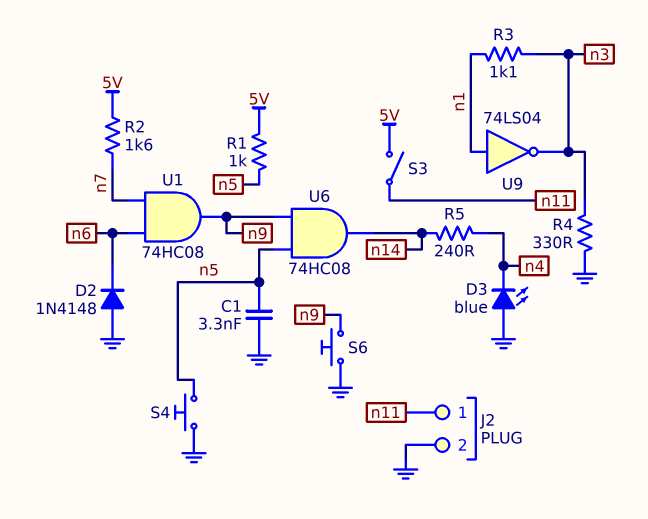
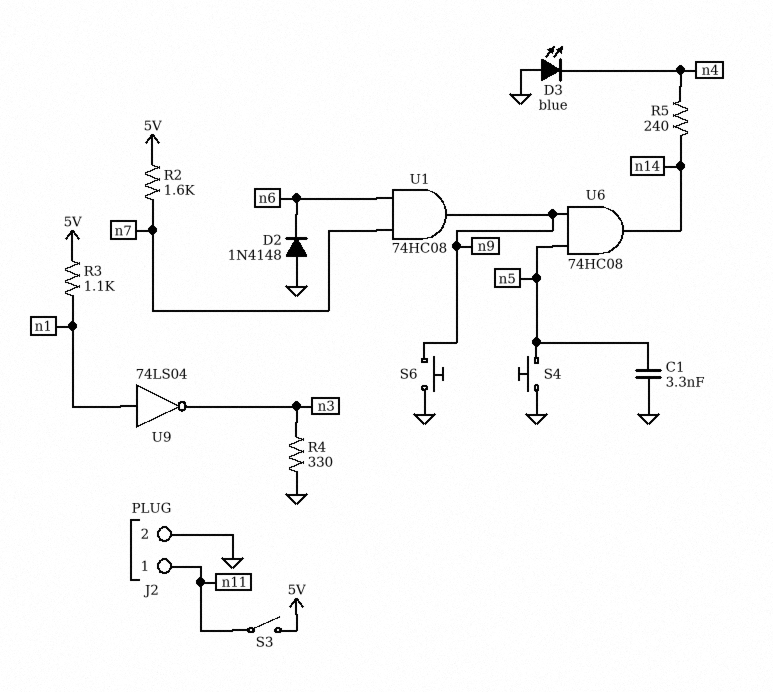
R1: 1k (5V, n5) -> none
R3: 1.1k (n1, n3) -> 1.1k (5V, n1)

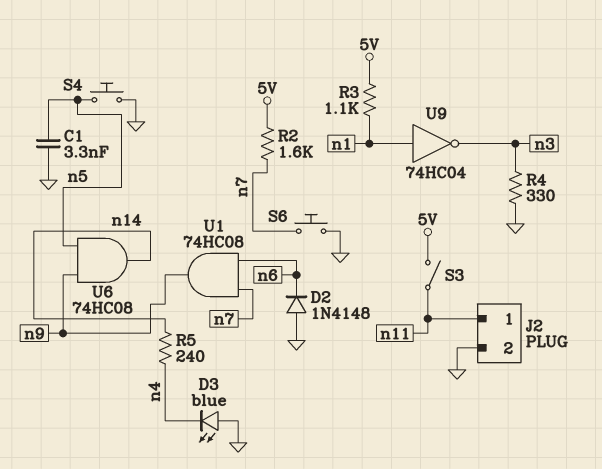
S6: button (GND, n9) -> button (GND, n7)
U9: NOT 74LS04 (in n1, out n3) -> NOT 74HC04 (in n1, out n3)

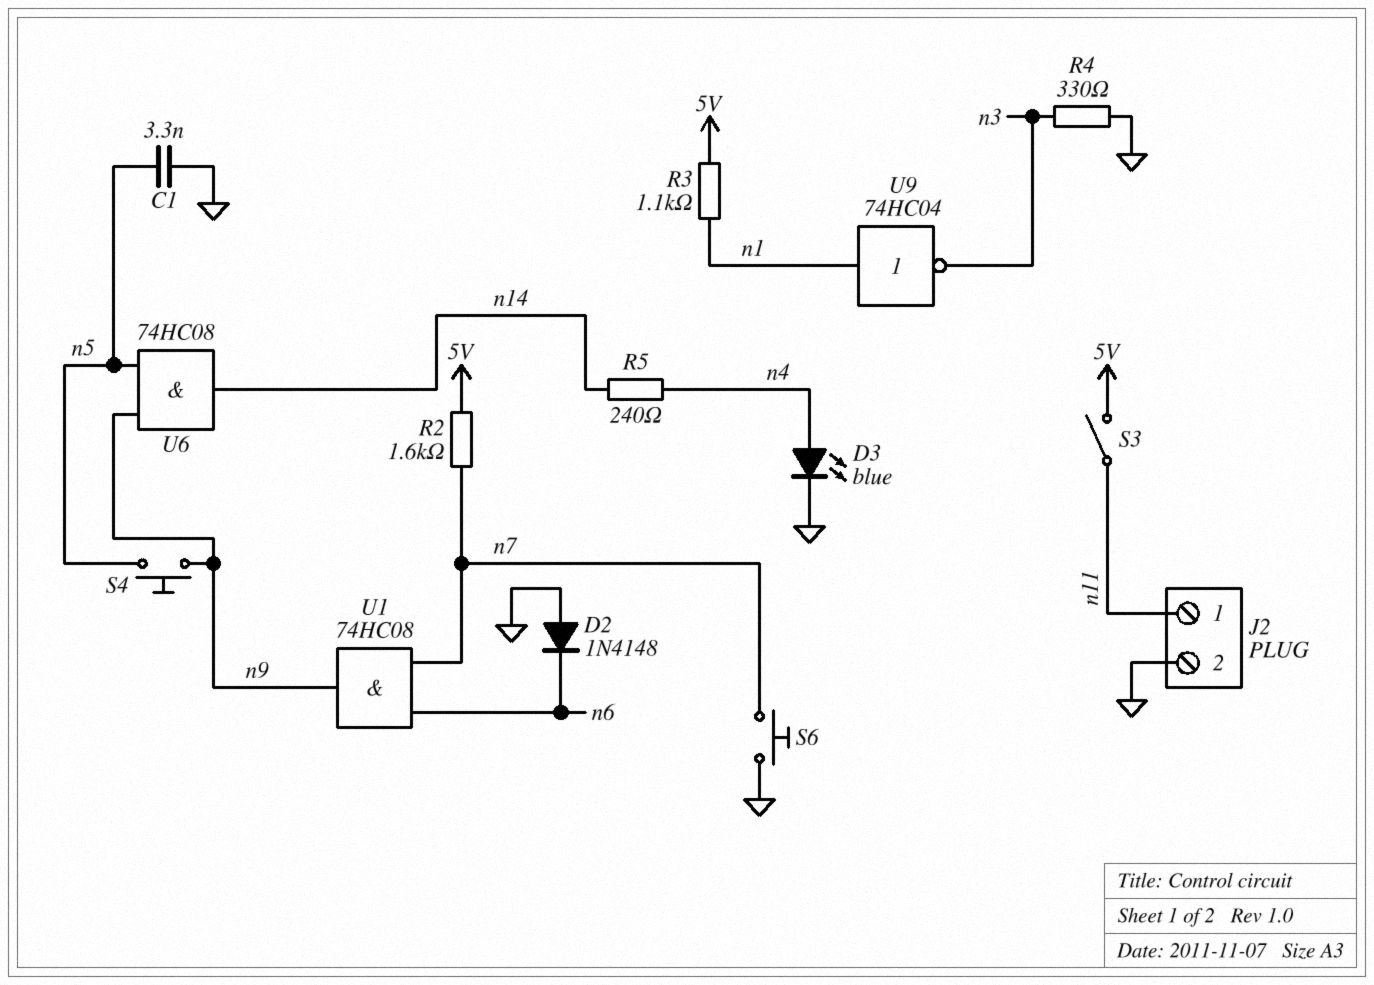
D3: LED blue (A GND, K n4) -> LED blue (A n4, K GND)
S4: button (GND, n5) -> button (n5, n9)

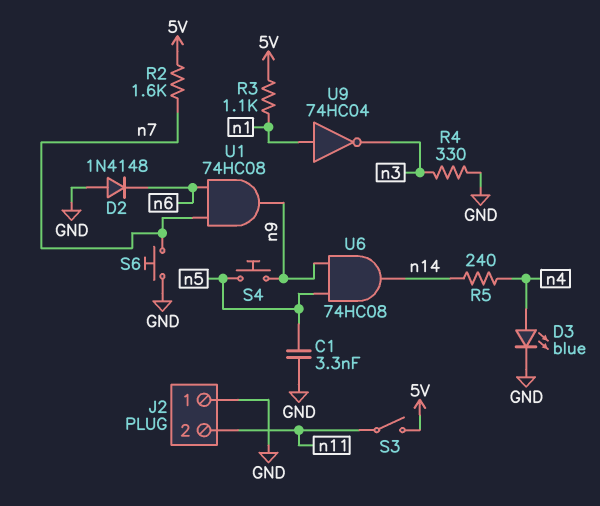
J2 pin 1: n11 -> GND
J2 pin 2: GND -> n11

